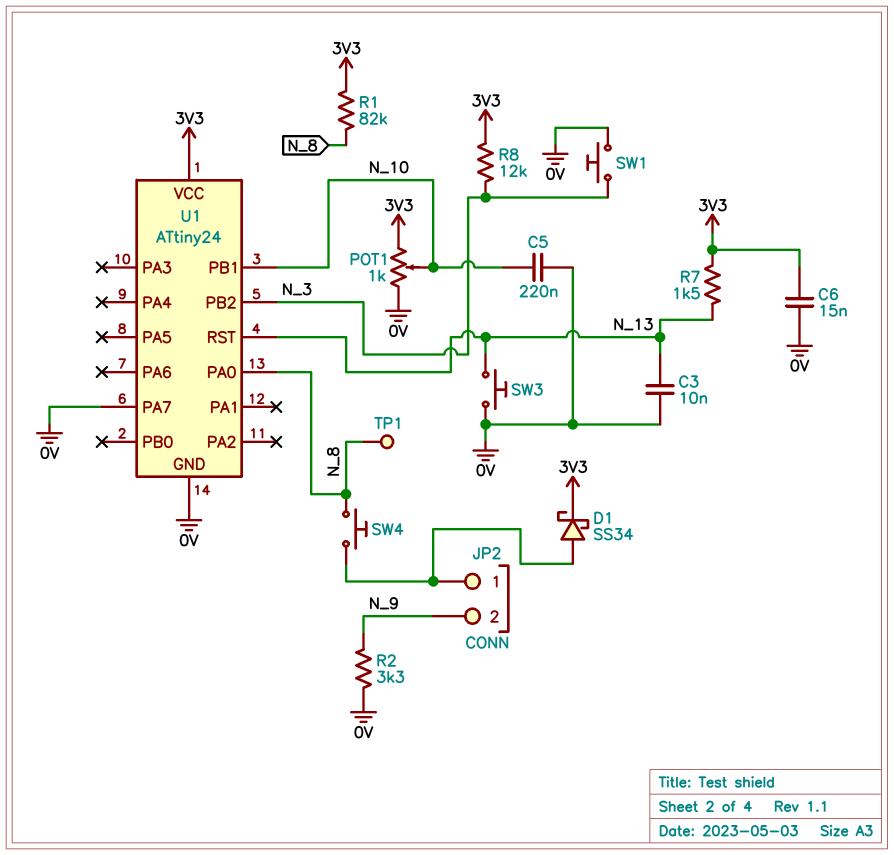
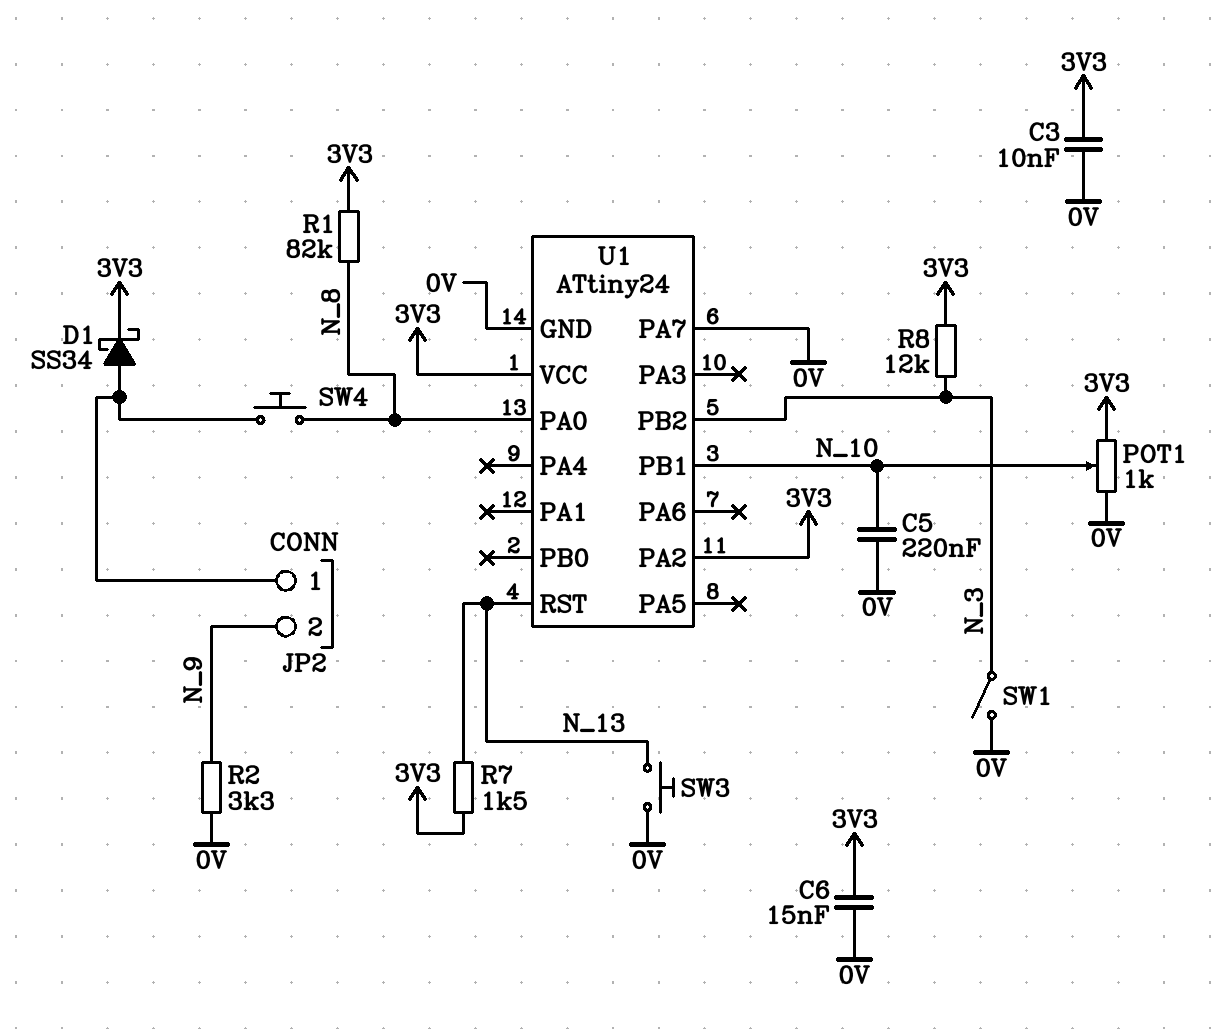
C3: 10nF (0V, N_13) -> 10nF (0V, 3V3)
SW1: button (0V, N_3) -> switch (0V, N_3)
TP1: test point (N_8) -> none
U1 pin PA2: none -> 3V3

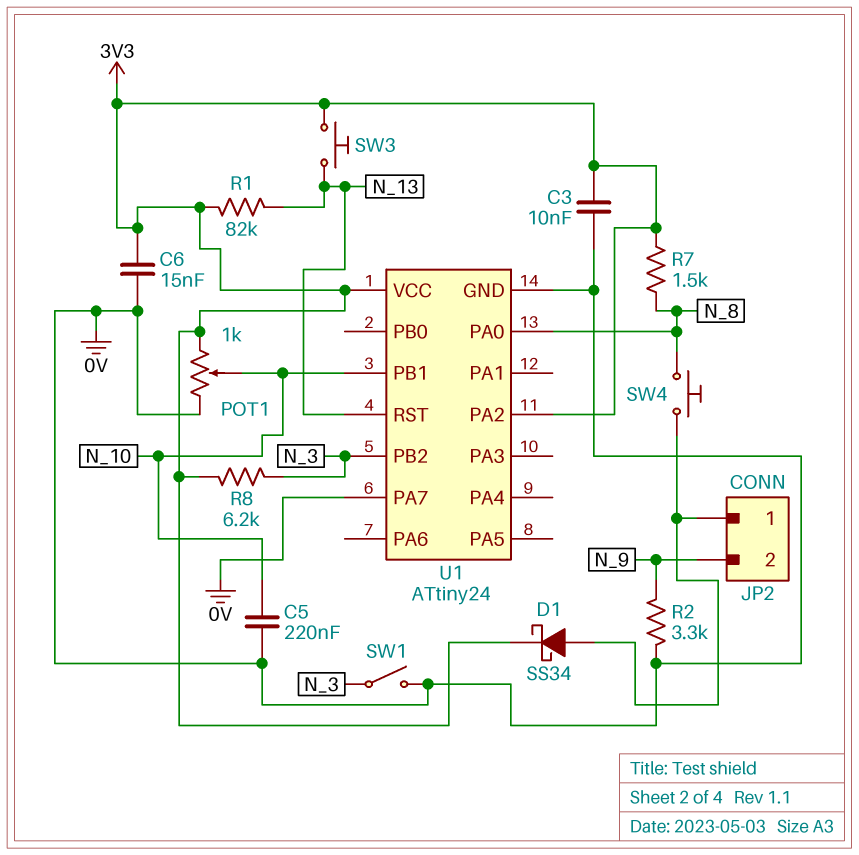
R1: 82k (3V3, N_8) -> 82k (3V3, N_13)
R7: 1.5k (3V3, N_13) -> 1.5k (3V3, N_8)
R8: 12k (3V3, N_3) -> 6.2k (3V3, N_3)
SW3: button (0V, N_13) -> button (3V3, N_13)

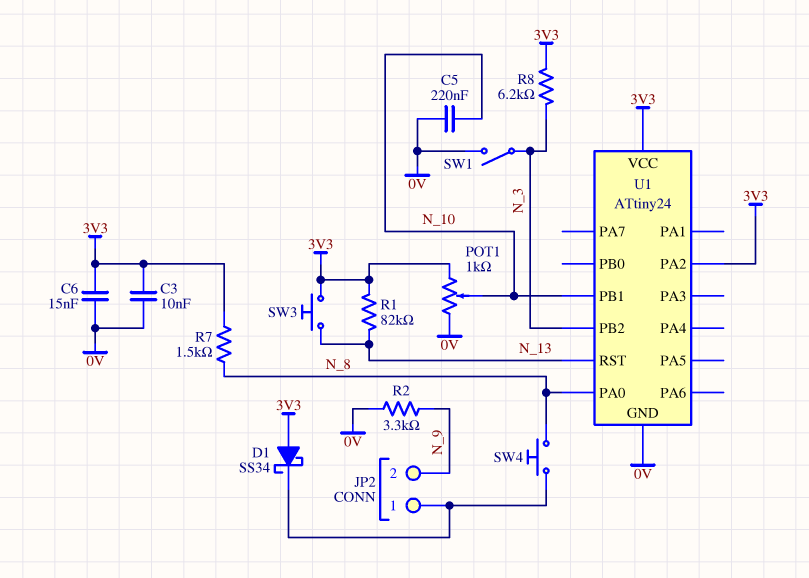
D1: schottky SS34 (A JP2/1, K 3V3) -> schottky SS34 (A 3V3, K JP2/1)
U1 pin PA7: 0V -> none

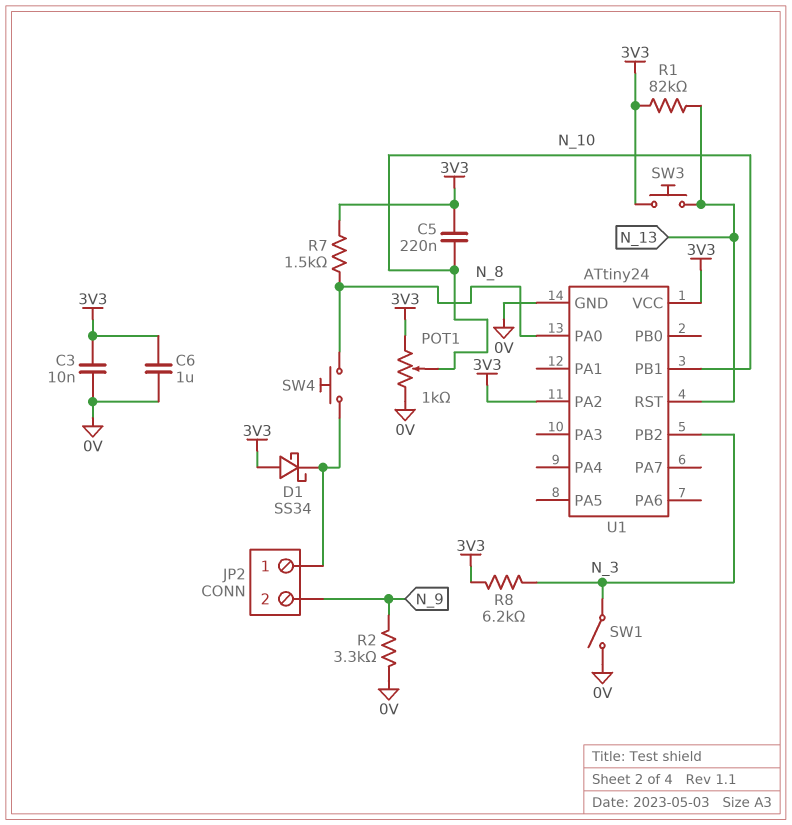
C5: 220nF (0V, N_10) -> 220nF (3V3, N_10)
C6: 15nF (0V, 3V3) -> 1uF (0V, 3V3)

